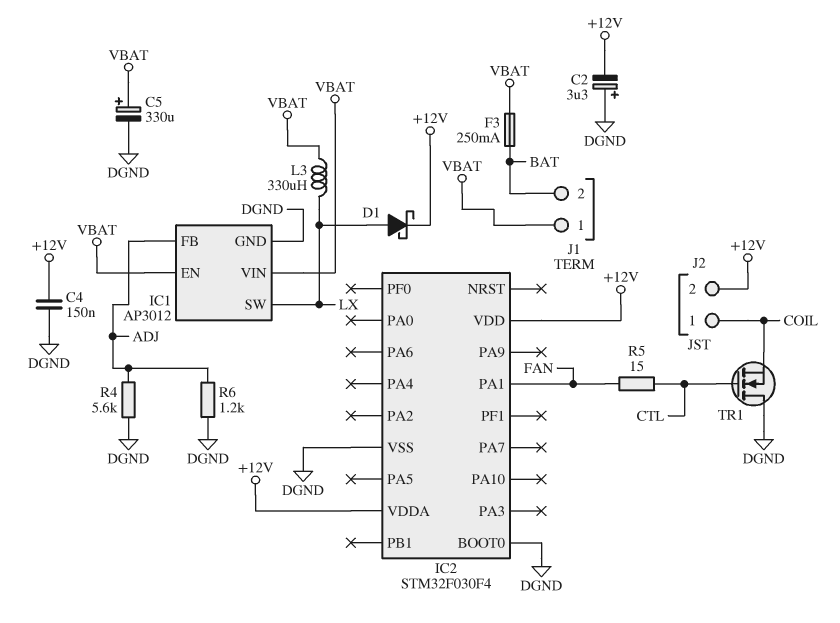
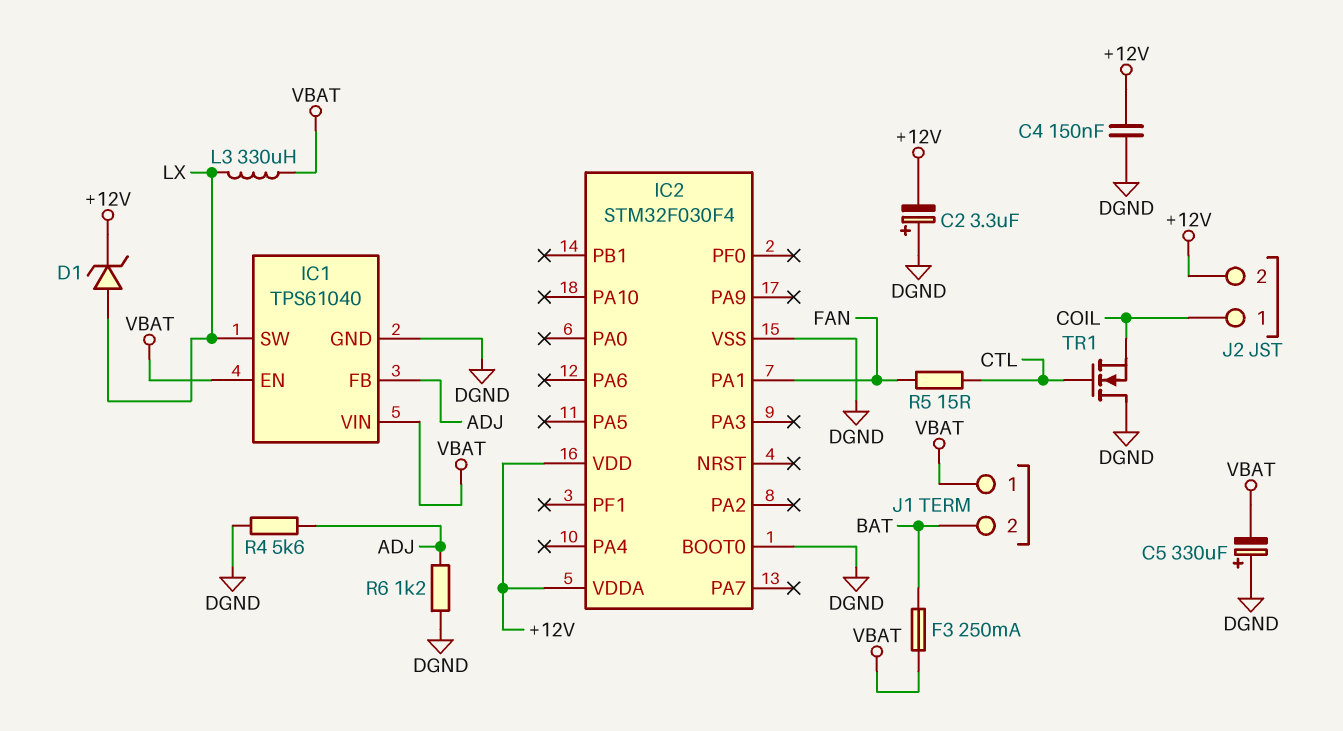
C5: 330uF (plus VBAT, minus DGND) -> 330uF (plus DGND, minus VBAT)
D1: schottky (A LX, K +12V) -> zener (A LX, K +12V)
IC1: AP3012 -> TPS61040

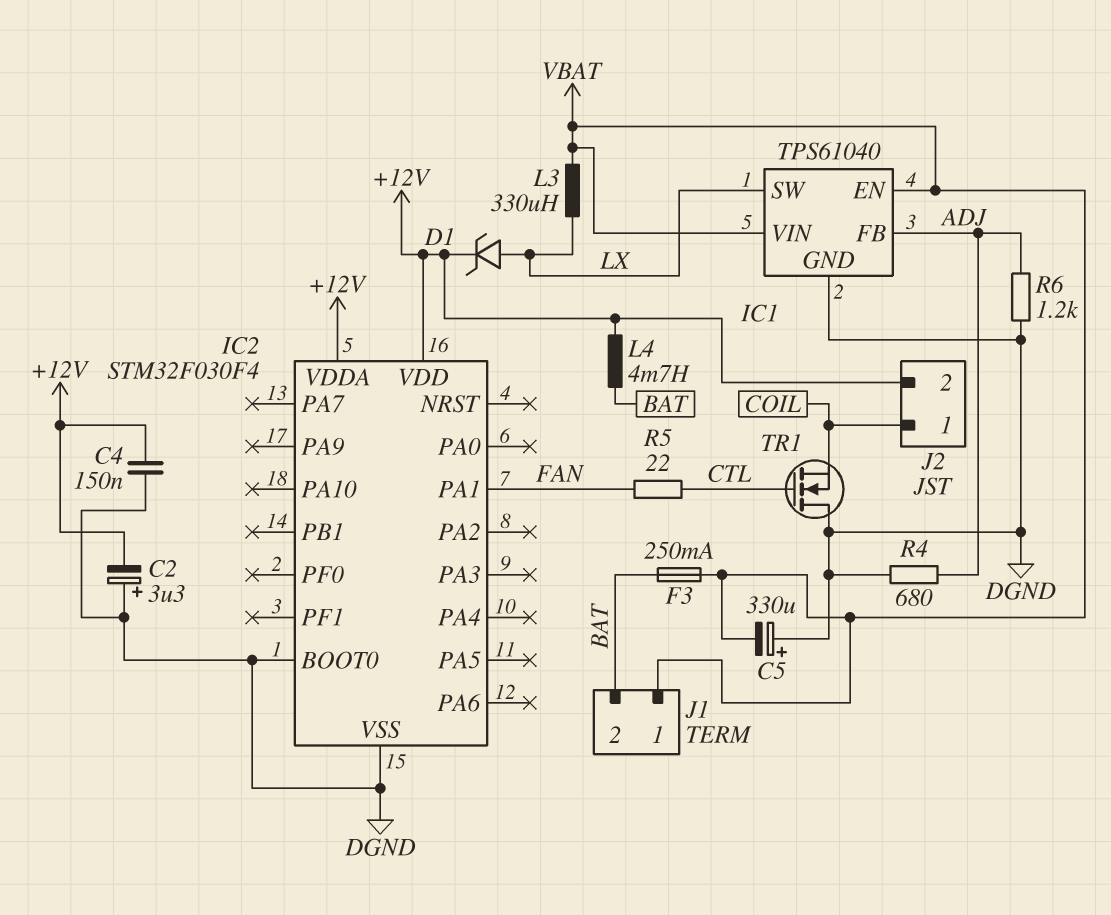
L4: none -> 4.7mH (+12V, BAT)
R4: 5.6k (ADJ, DGND) -> 680 (ADJ, DGND)
R5: 15 (CTL, FAN) -> 22 (CTL, FAN)

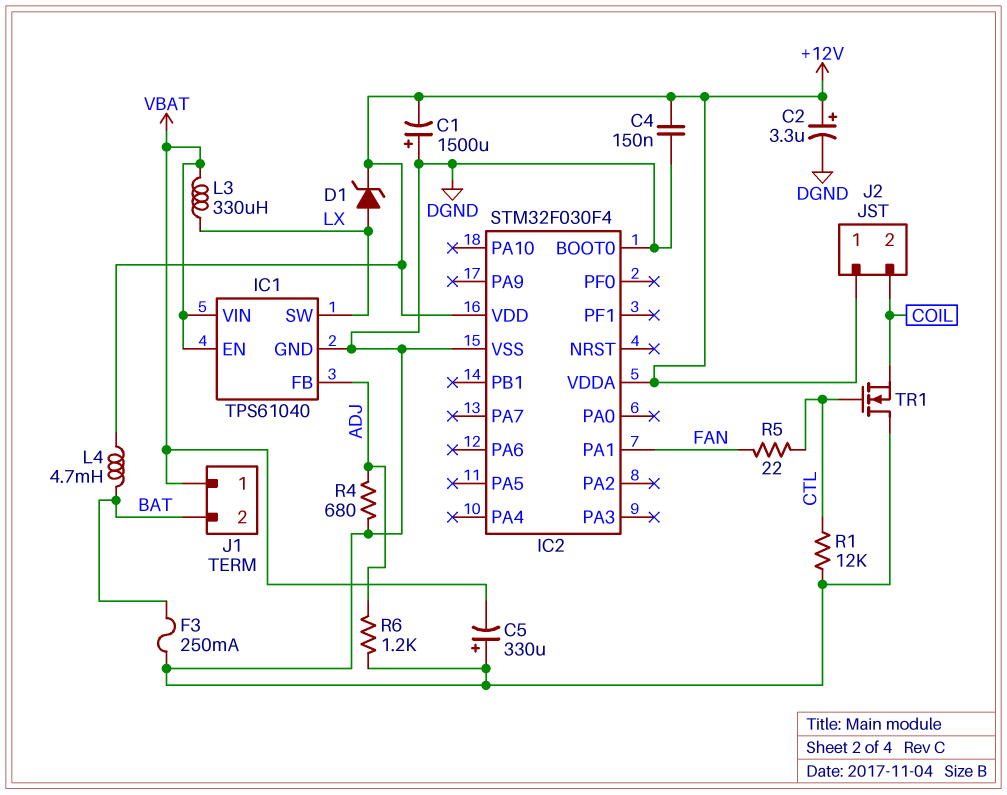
C1: none -> 1500uF (plus DGND, minus +12V)
C2: 3.3uF (plus DGND, minus +12V) -> 3.3uF (plus +12V, minus DGND)
F3: 250mA (BAT, VBAT) -> 250mA (BAT, DGND)
J2 pin 1: COIL -> +12V
J2 pin 2: +12V -> COIL
R1: none -> 12k (CTL, DGND)

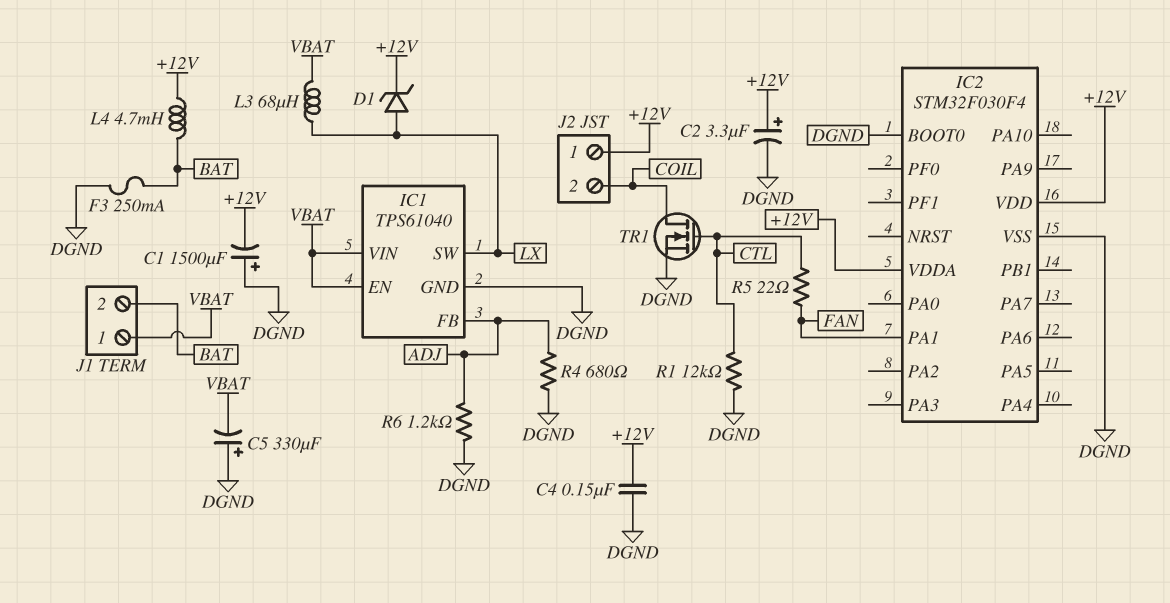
L3: 330uH (LX, VBAT) -> 68uH (LX, VBAT)
TR1: NMOS (G CTL, D DGND, S COIL) -> NMOS (G CTL, D COIL, S DGND)

